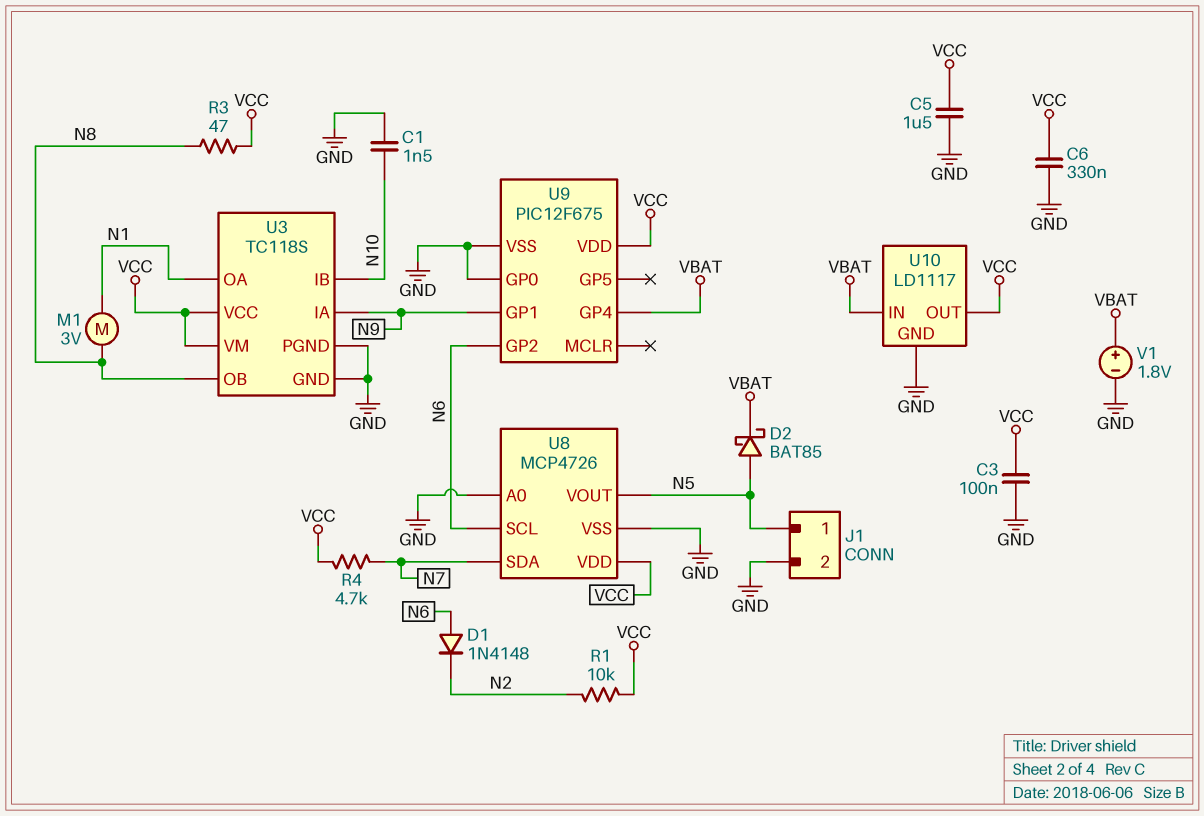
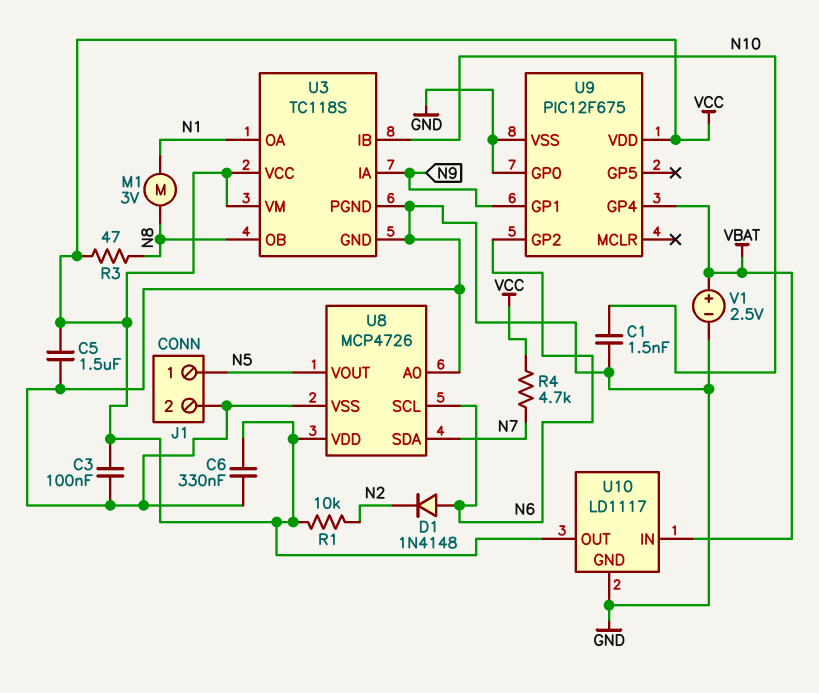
D2: schottky BAT85 (A N5, K VBAT) -> none
V1: 1.8V (plus VBAT, minus GND) -> 2.5V (plus VBAT, minus GND)

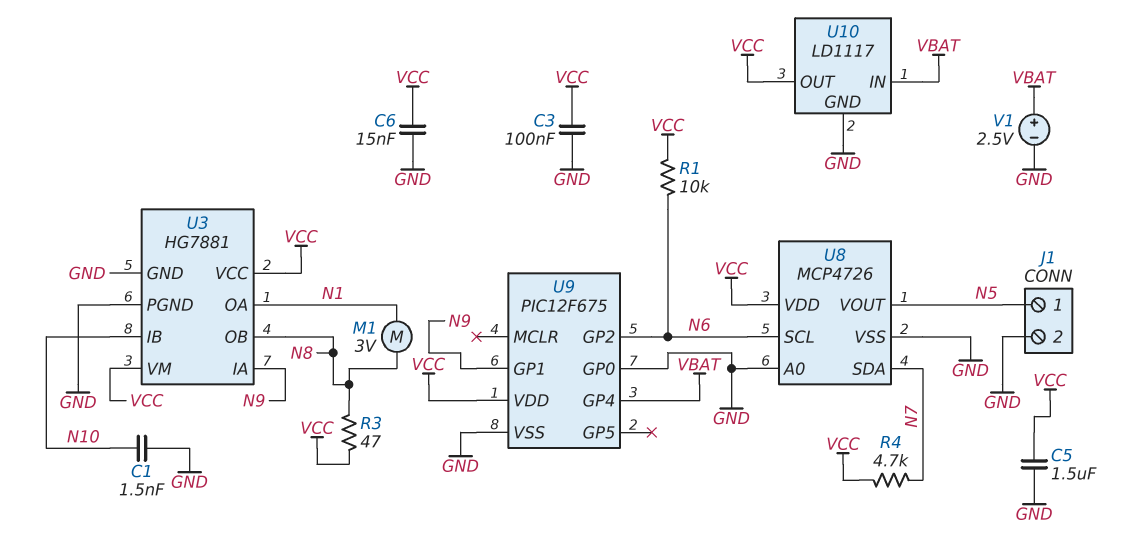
C6: 330nF (GND, VCC) -> 15nF (GND, VCC)
D1: diode 1N4148 (A N6, K N2) -> none
R1: 10k (N2, VCC) -> 10k (N6, VCC)
U3: TC118S -> HG7881

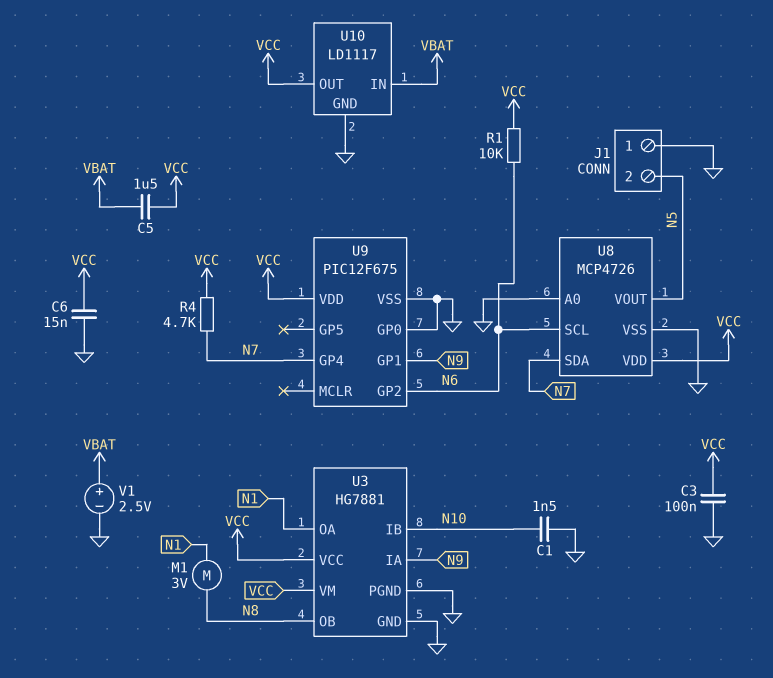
C5: 1.5uF (GND, VCC) -> 1.5uF (VBAT, VCC)
J1 pin 1: N5 -> GND
J1 pin 2: GND -> N5
R3: 47 (N8, VCC) -> none
U9 pin GP4: VBAT -> N7

